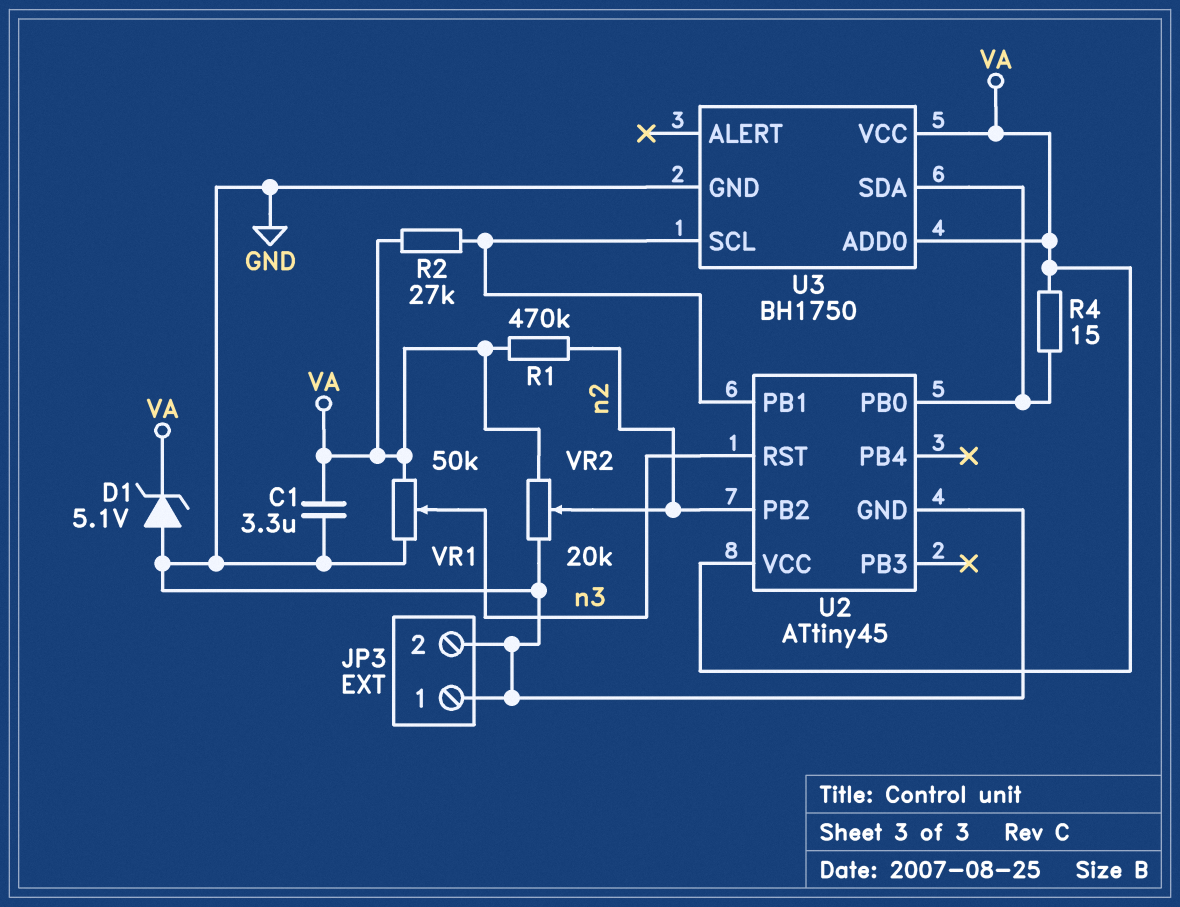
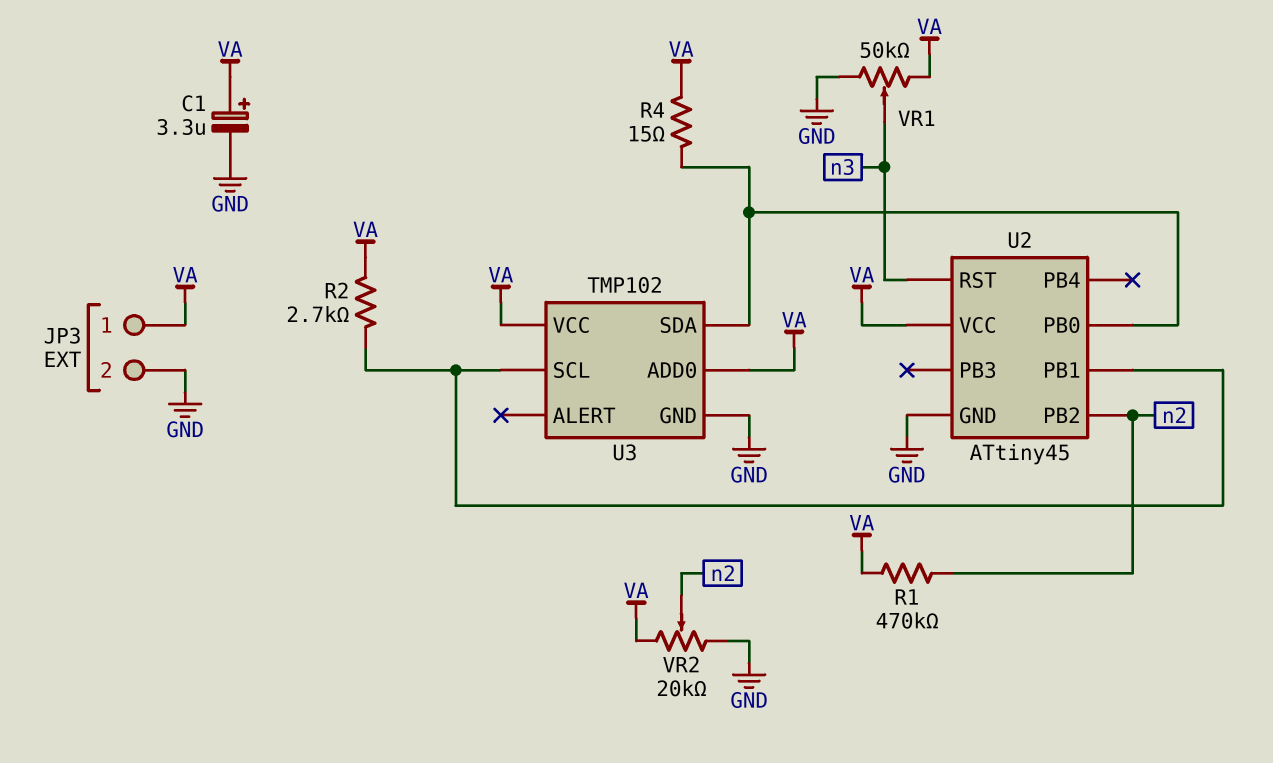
C1: 3.3uF (GND, VA) -> 3.3uF (plus VA, minus GND)
D1: zener 5.1V (A GND, K VA) -> none
JP3 pin 1: GND -> VA
R2: 27k (U2/PB1, VA) -> 2.7k (U2/PB1, VA)
U3: BH1750 -> TMP102

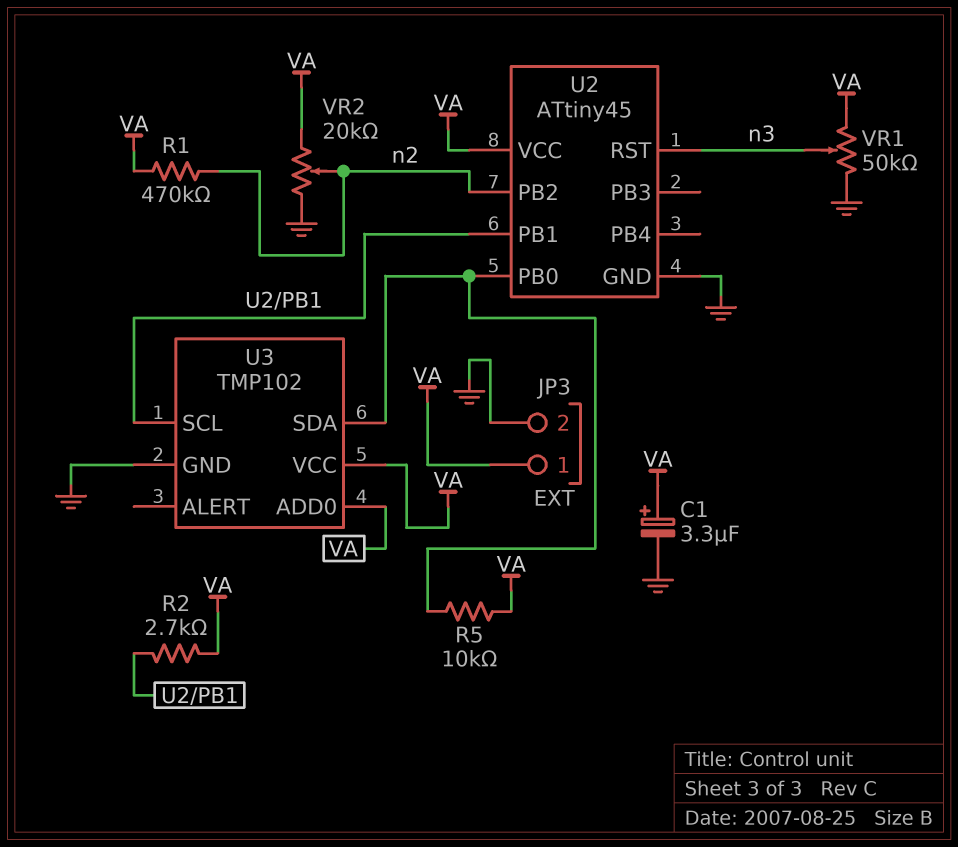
R4: 15 (U2/PB0, VA) -> none
R5: none -> 10k (U2/PB0, VA)

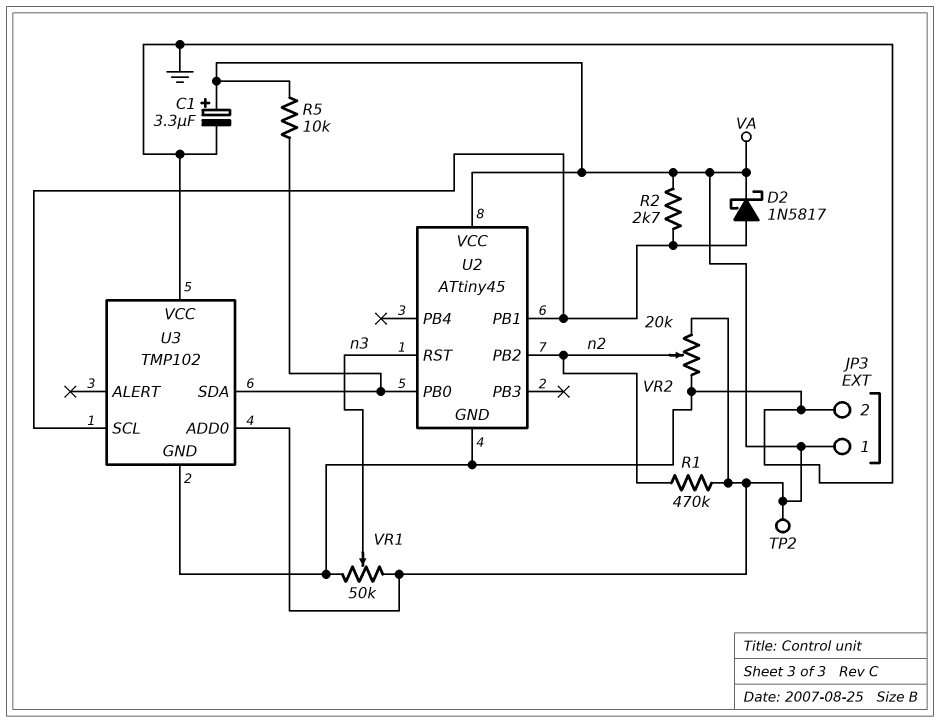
D2: none -> schottky 1N5817 (A U2/PB1, K VA)
TP2: none -> test point (VA)
U3 pin VCC: VA -> GND

